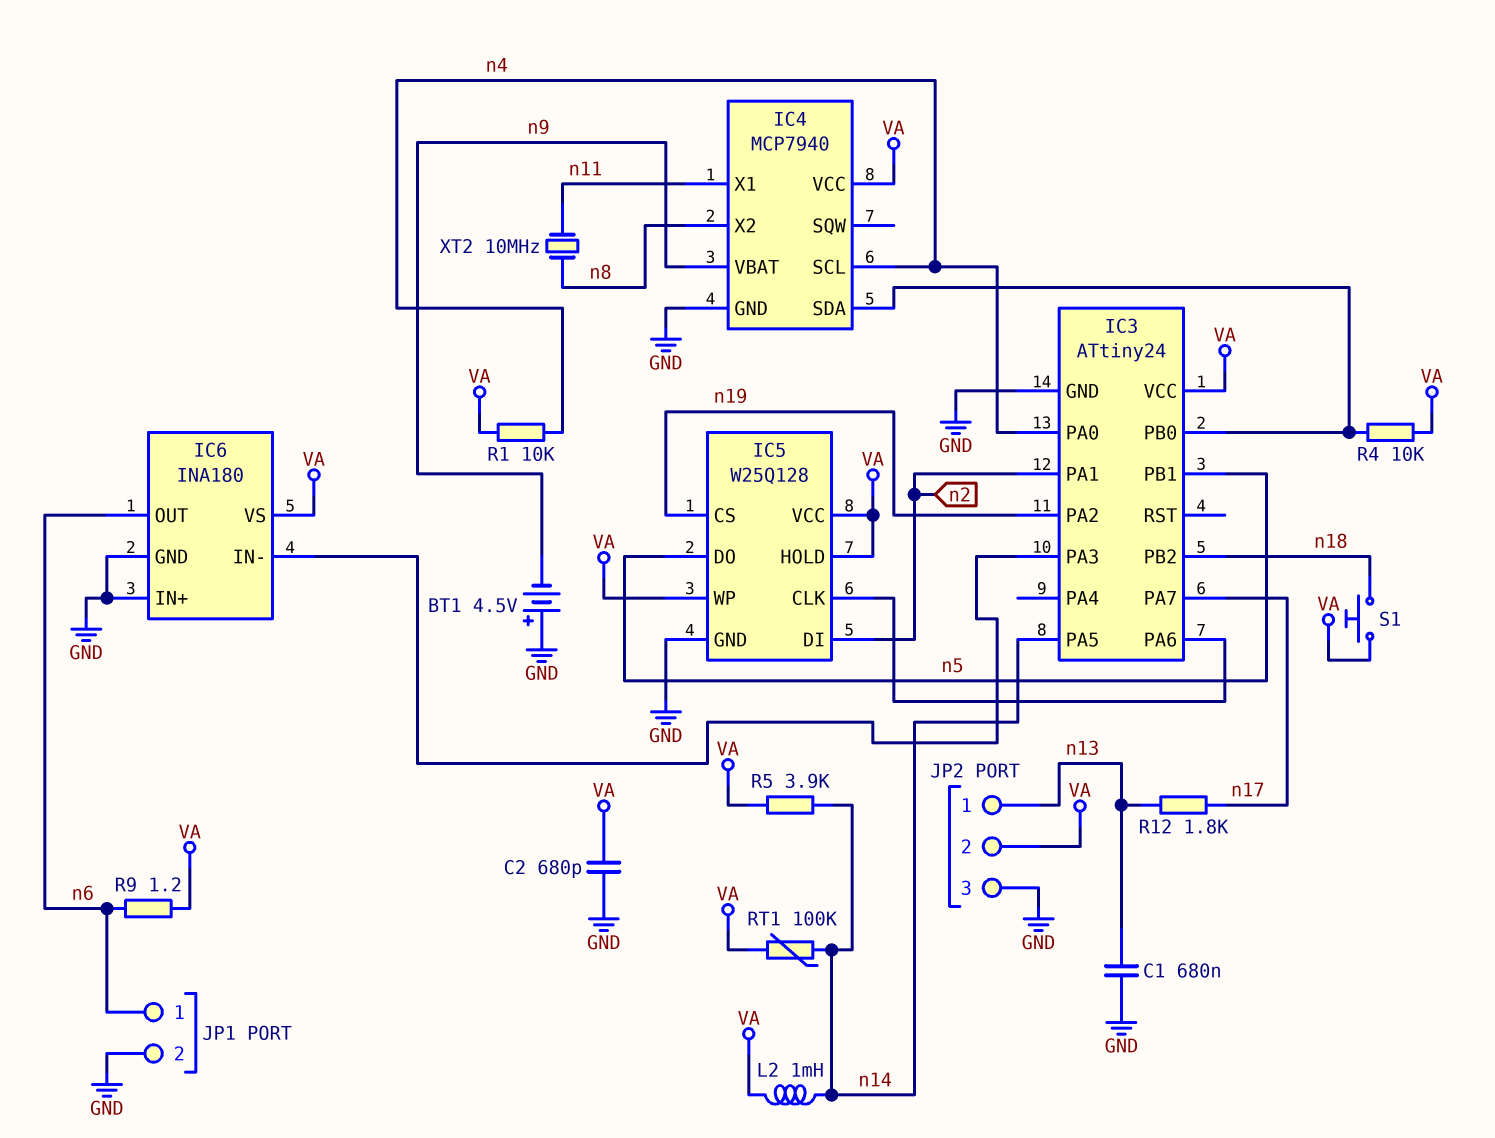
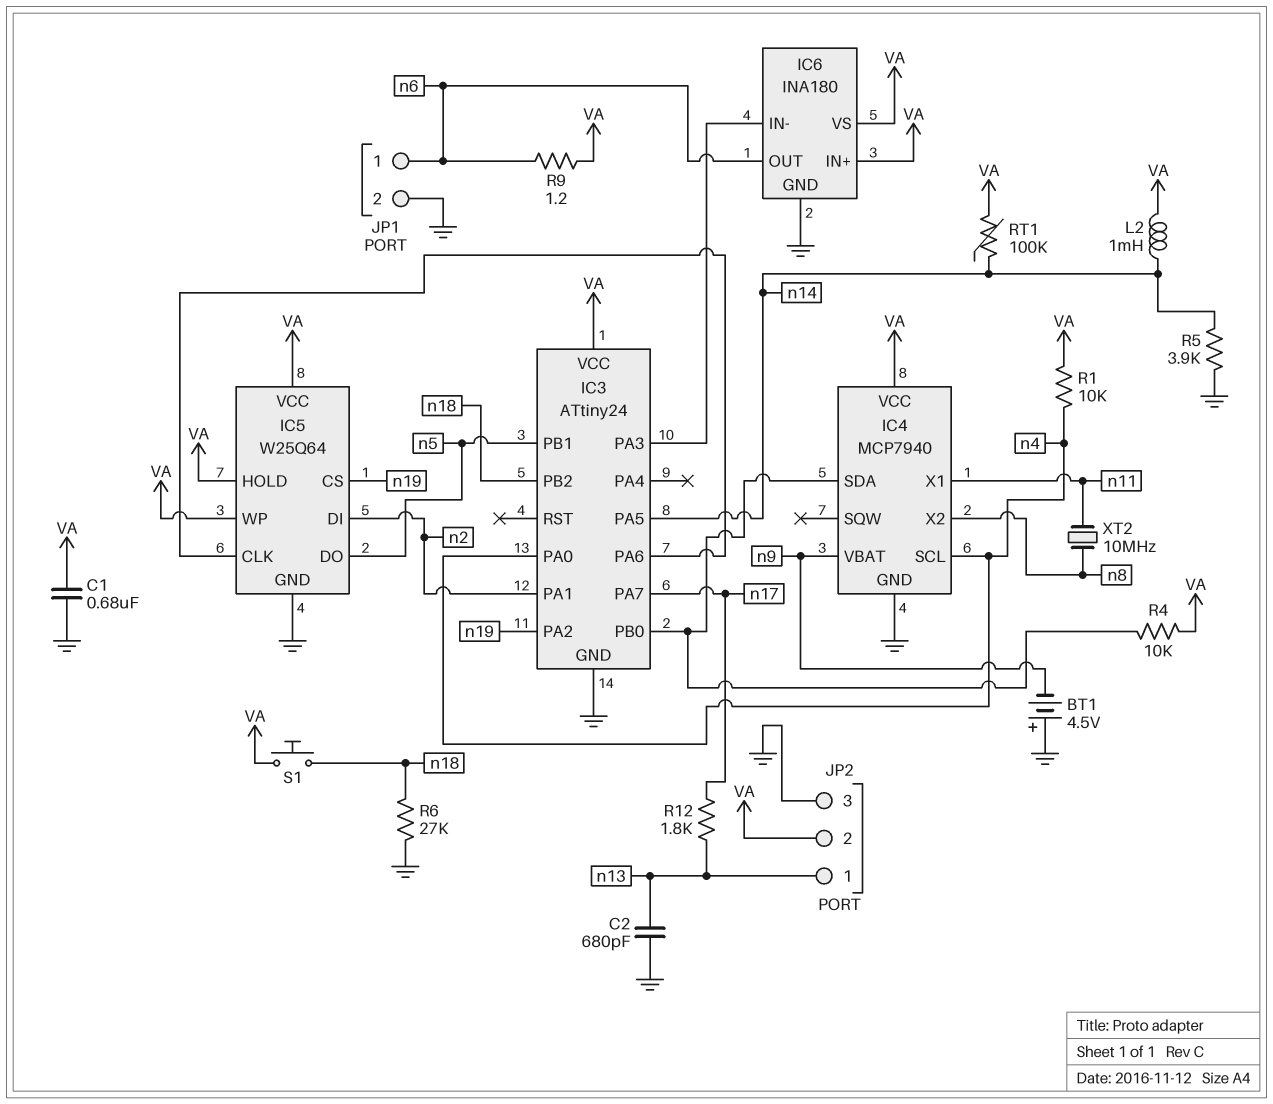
C1: 680nF (GND, n13) -> 680nF (GND, VA)
C2: 680pF (GND, VA) -> 680pF (GND, n13)
IC5: W25Q128 -> W25Q64
IC6 pin IN+: GND -> VA
R5: 3.9k (VA, n14) -> 3.9k (GND, n14)
R6: none -> 27k (GND, n18)

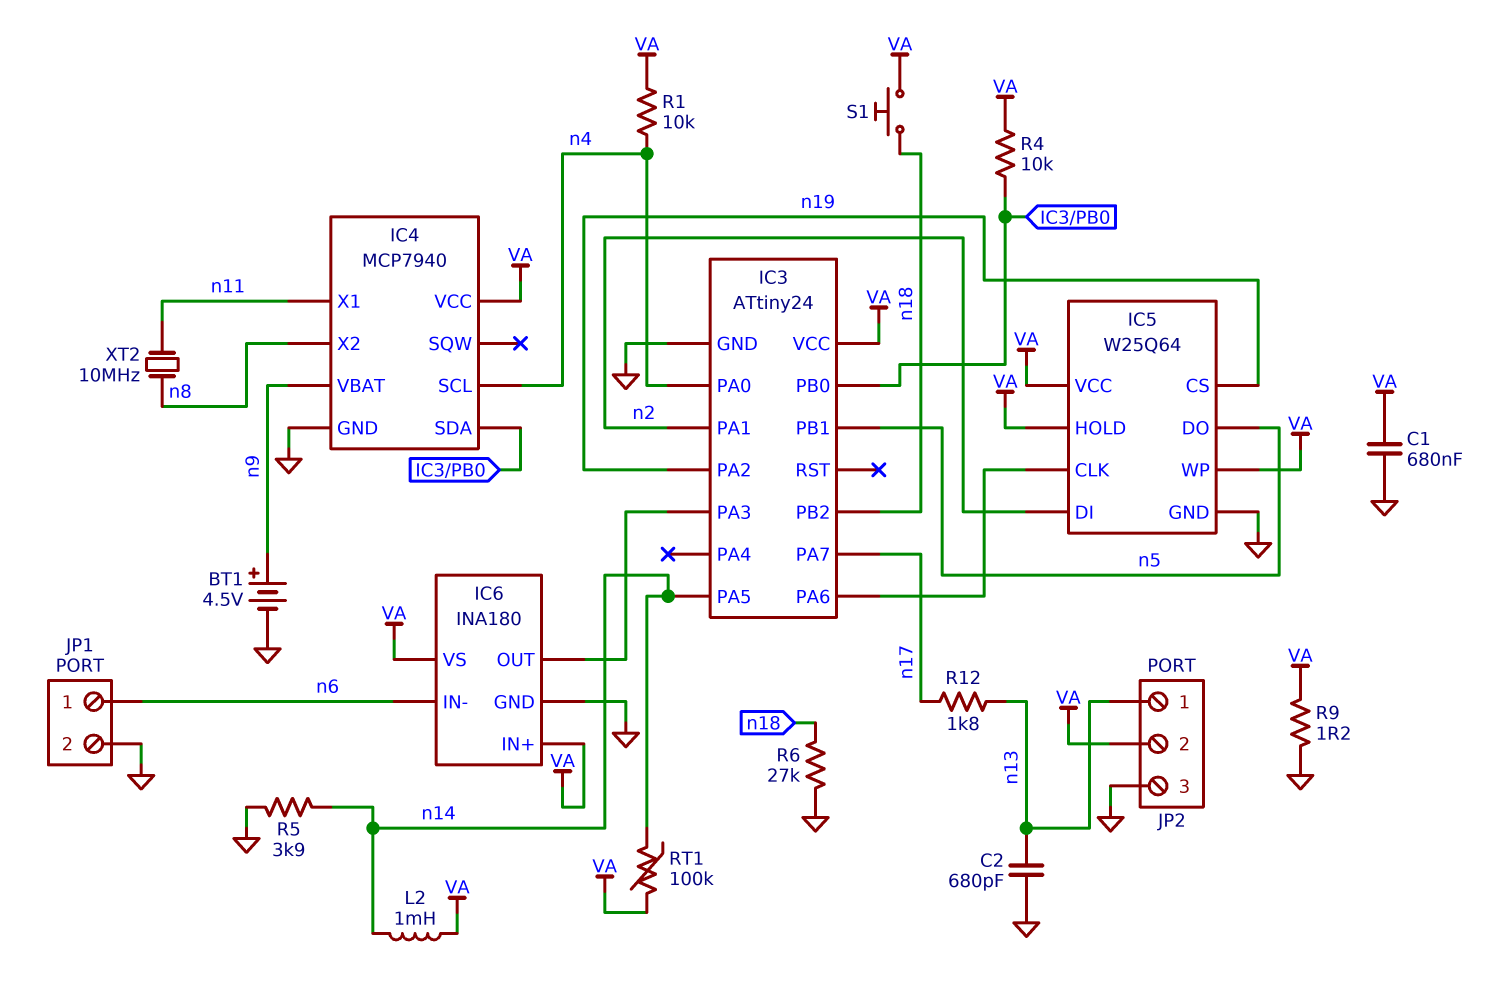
BT1: 4.5V (plus GND, minus n9) -> 4.5V (plus n9, minus GND)
IC6 pin IN-: IC3/PA3 -> n6
IC6 pin OUT: n6 -> IC3/PA3
R9: 1.2 (VA, n6) -> 1.2 (GND, VA)

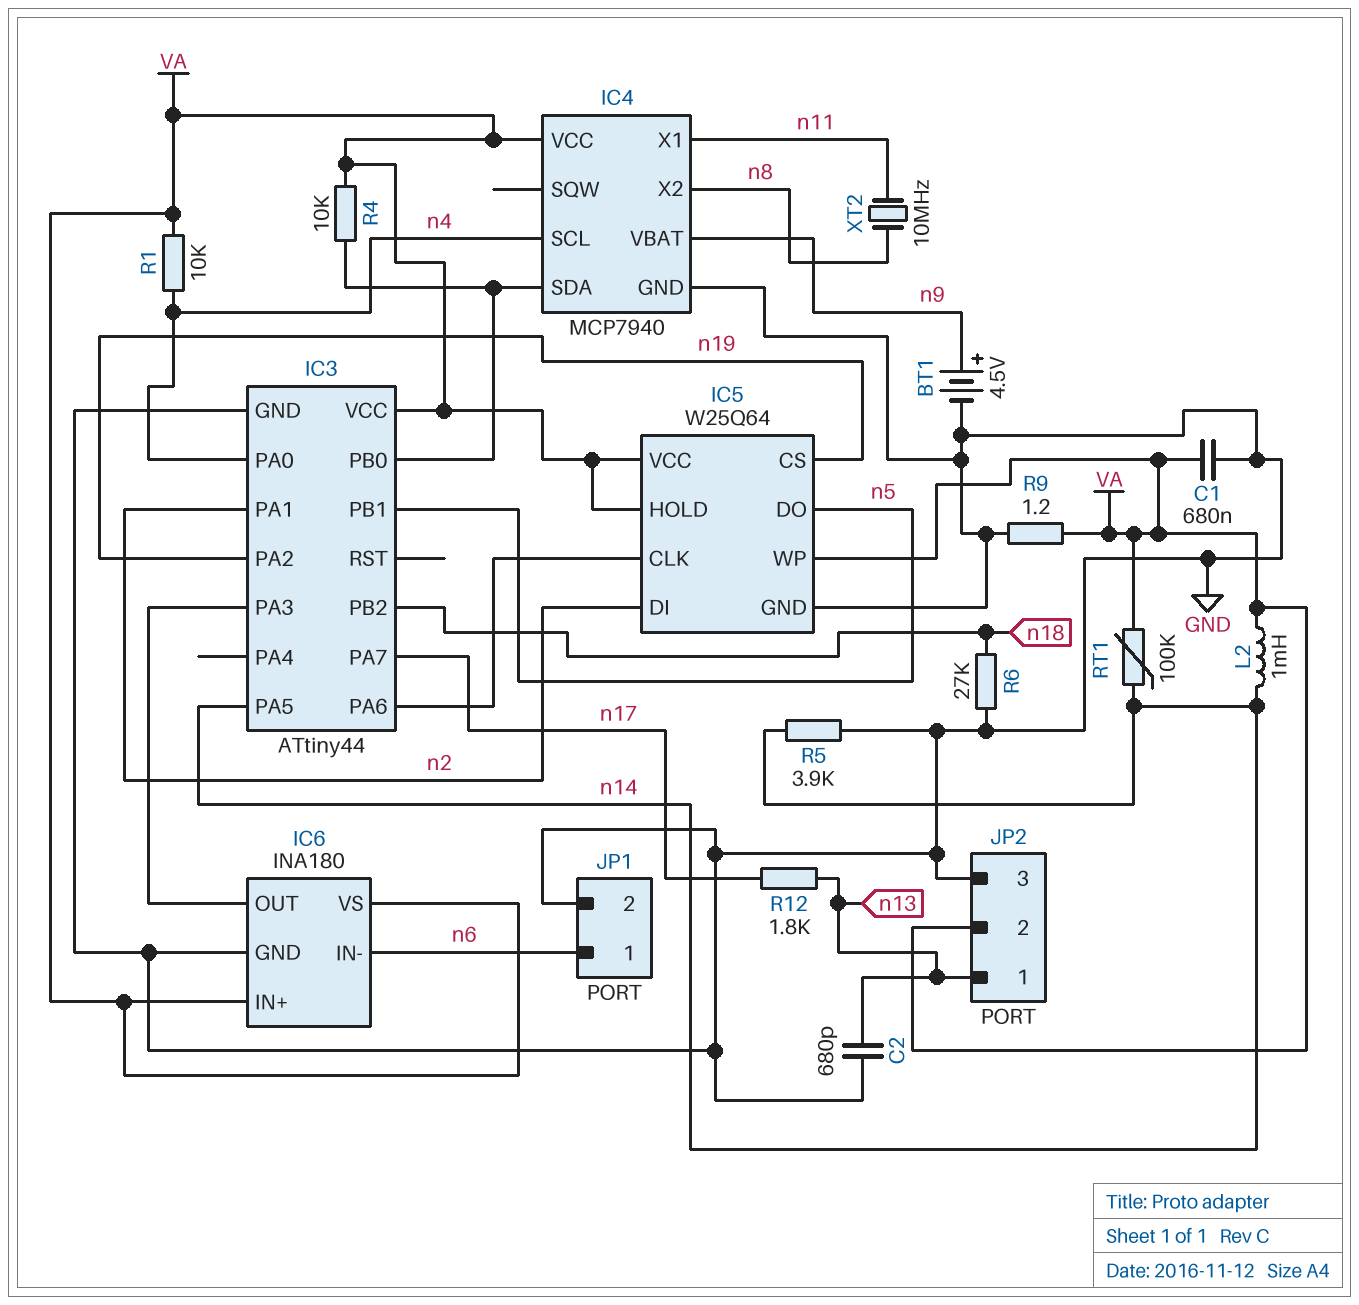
IC3: ATtiny24 -> ATtiny44
S1: button (VA, n18) -> none

